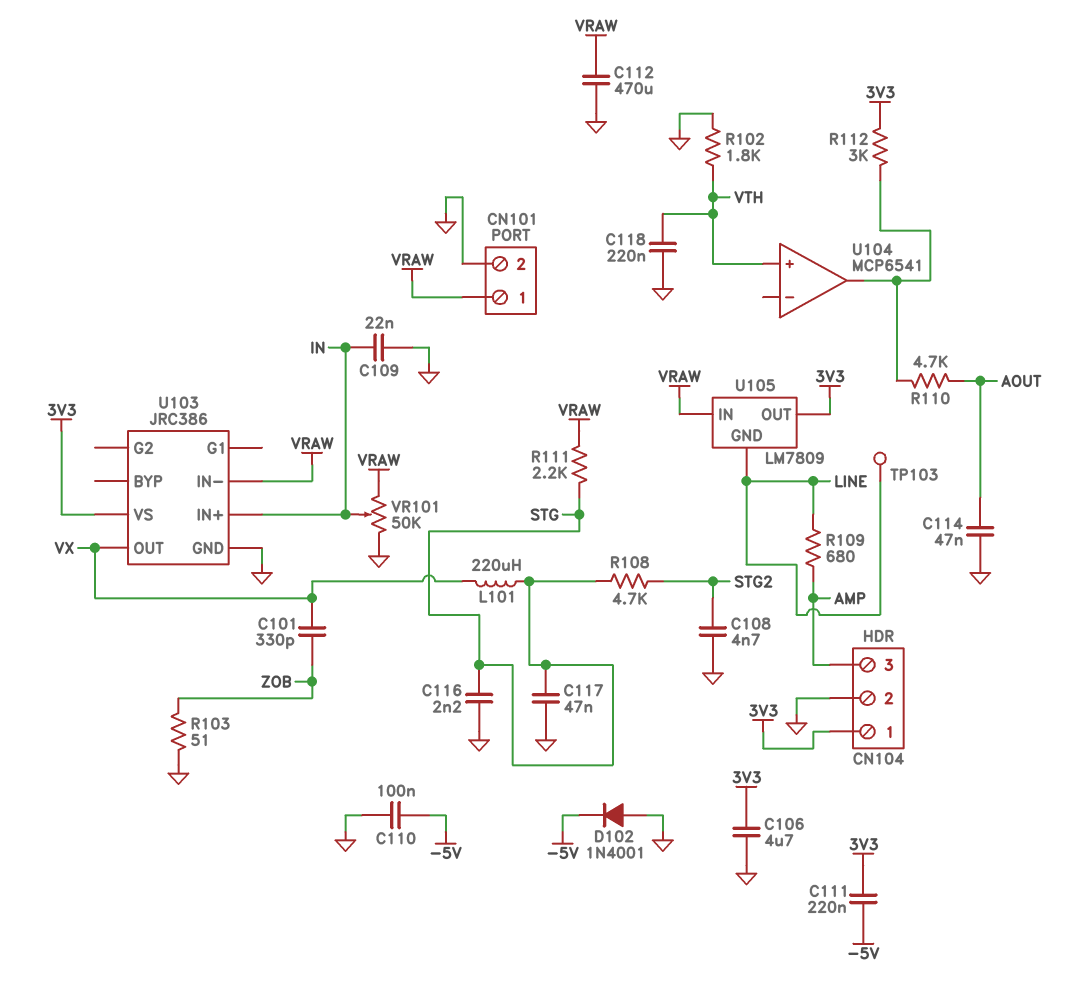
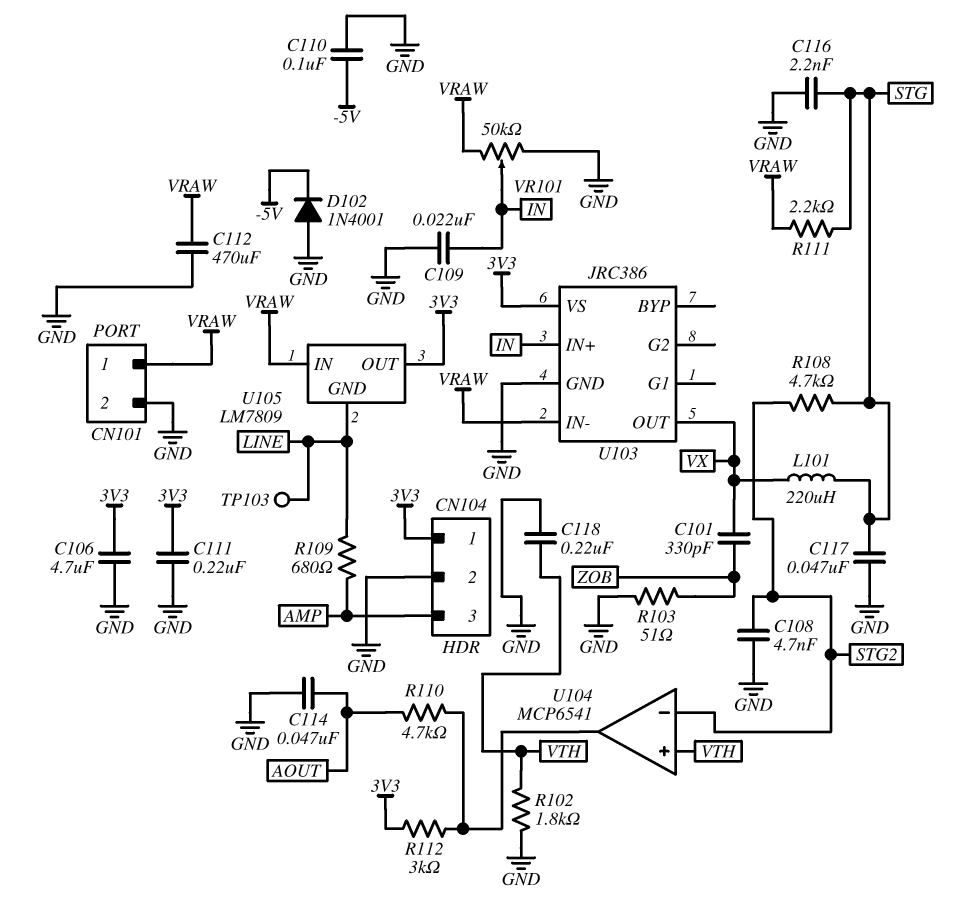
C111: 220nF (-5V, 3V3) -> 220nF (3V3, GND)
U104 pin in-: none -> STG2

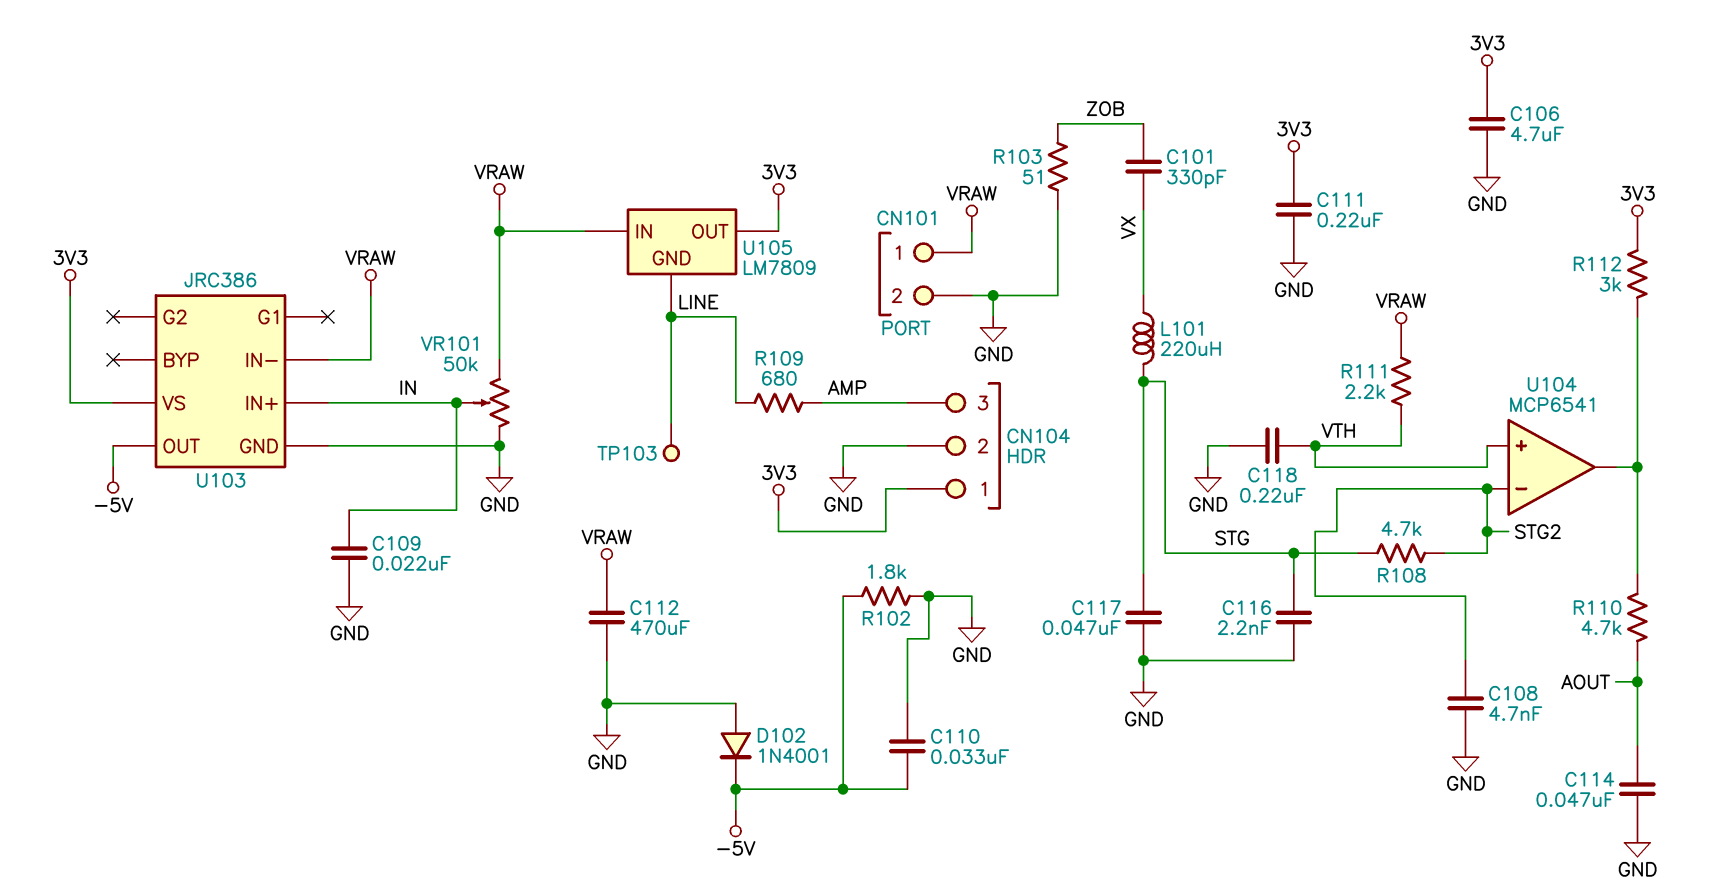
C110: 100nF (-5V, GND) -> 33nF (-5V, GND)
R102: 1.8k (GND, VTH) -> 1.8k (-5V, GND)
R111: 2.2k (STG, VRAW) -> 2.2k (VRAW, VTH)
U103 pin OUT: VX -> -5V

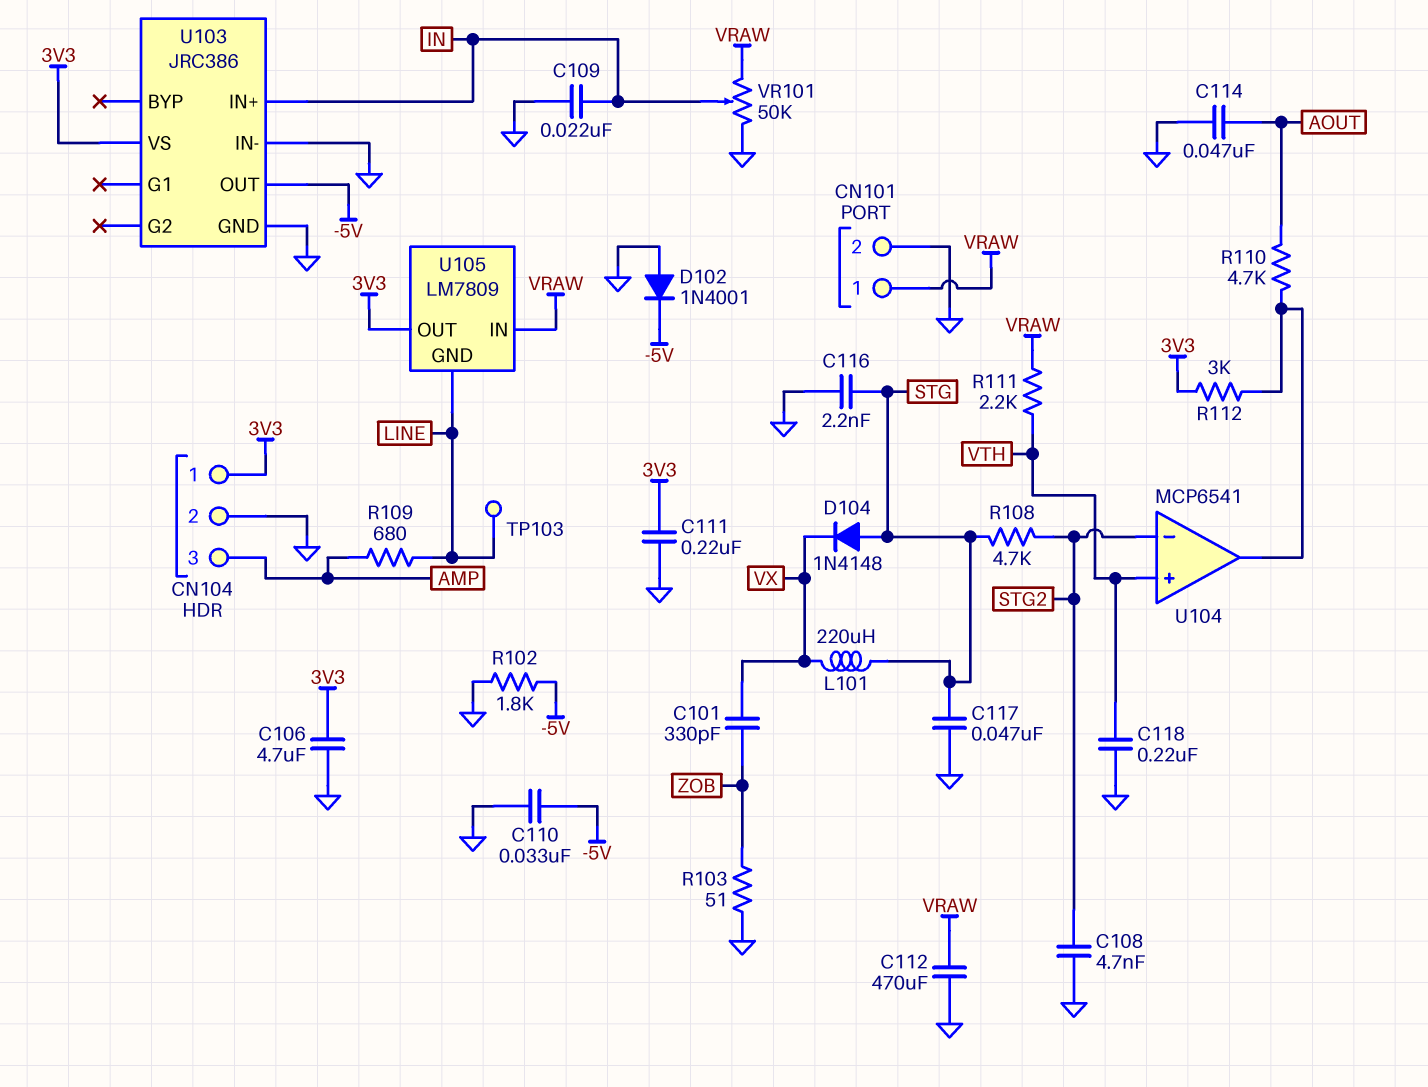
D104: none -> diode 1N4148 (A STG, K VX)
U103 pin IN-: VRAW -> GND

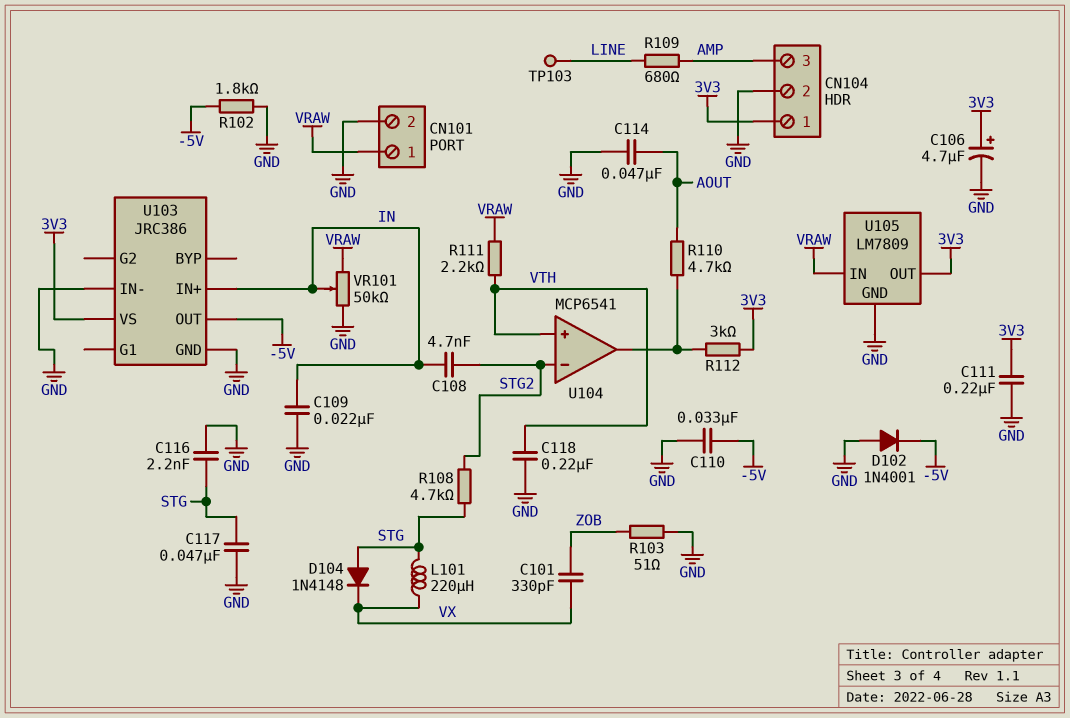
C106: 4.7uF (3V3, GND) -> 4.7uF (plus 3V3, minus GND)
C108: 4.7nF (GND, STG2) -> 4.7nF (IN, STG2)
C112: 470uF (GND, VRAW) -> none
U105 pin GND: LINE -> GND

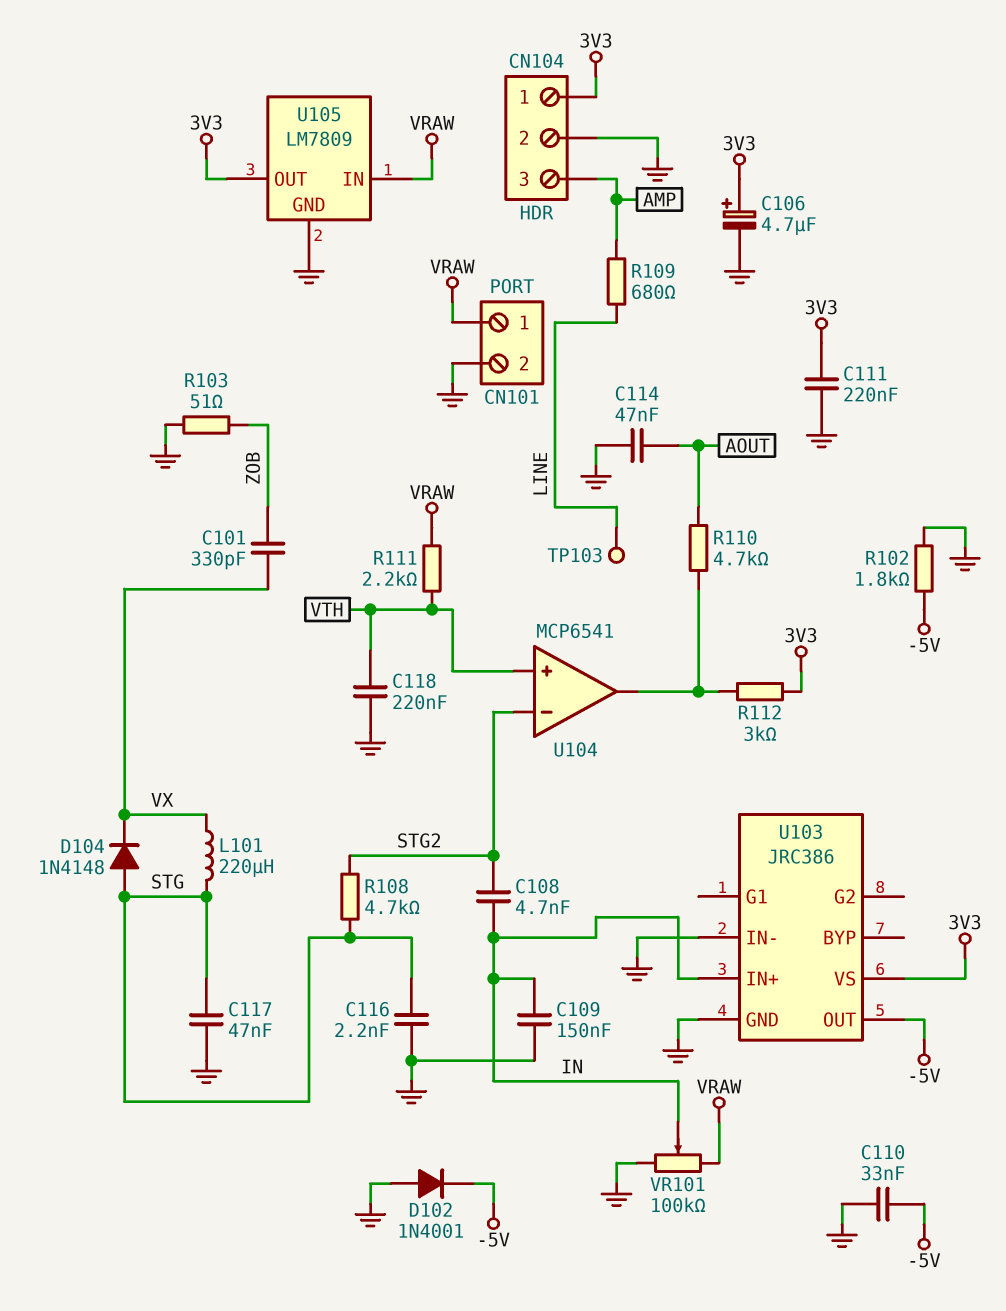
C109: 22nF (GND, IN) -> 150nF (GND, IN)
VR101: 50k (GND, VRAW, wiper IN) -> 100k (GND, VRAW, wiper IN)

